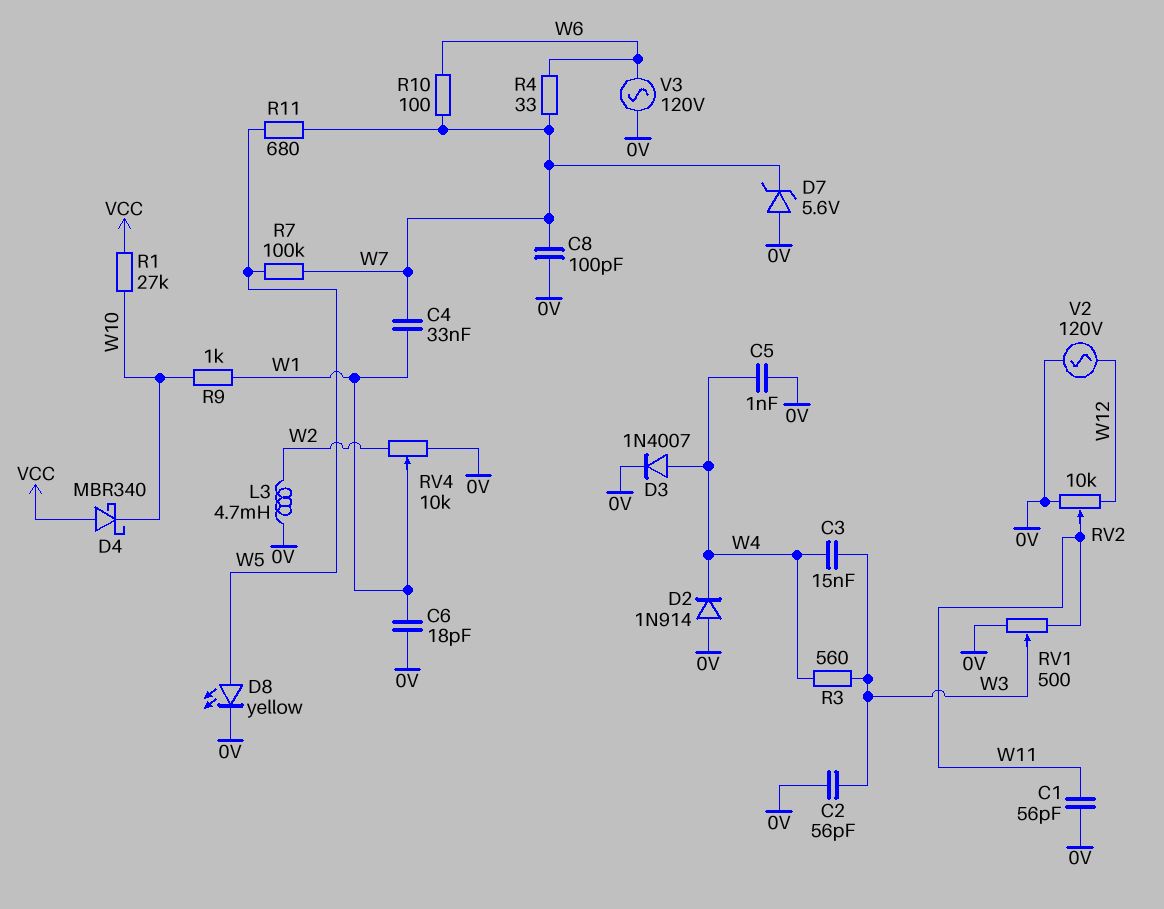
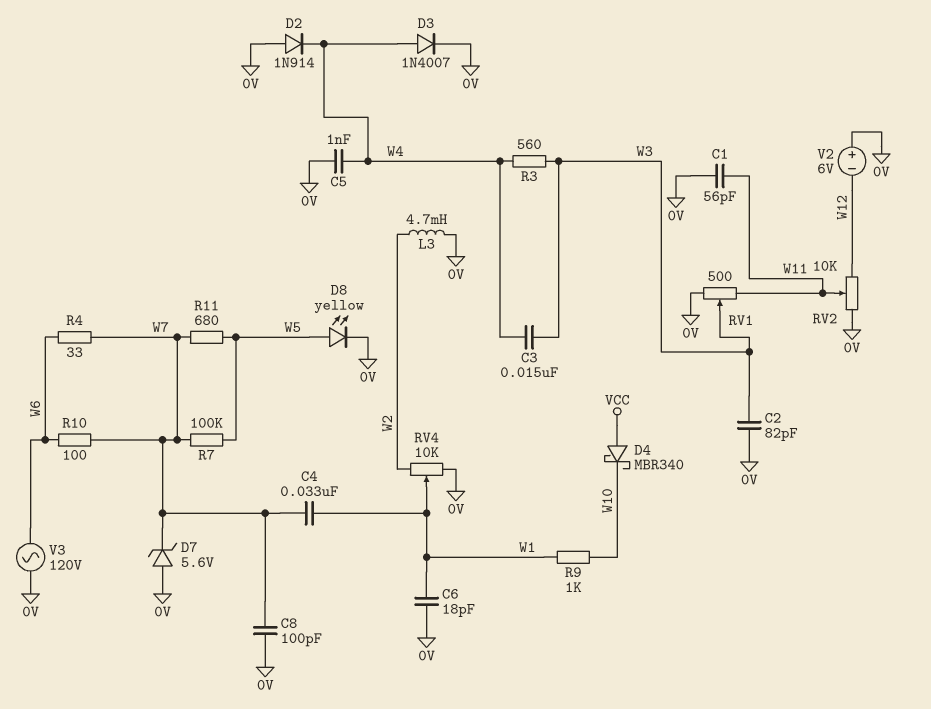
C2: 56pF (0V, W3) -> 82pF (0V, W3)
R1: 27k (VCC, W10) -> none
V2: AC 120V (0V, W12) -> 6V (plus 0V, minus W12)

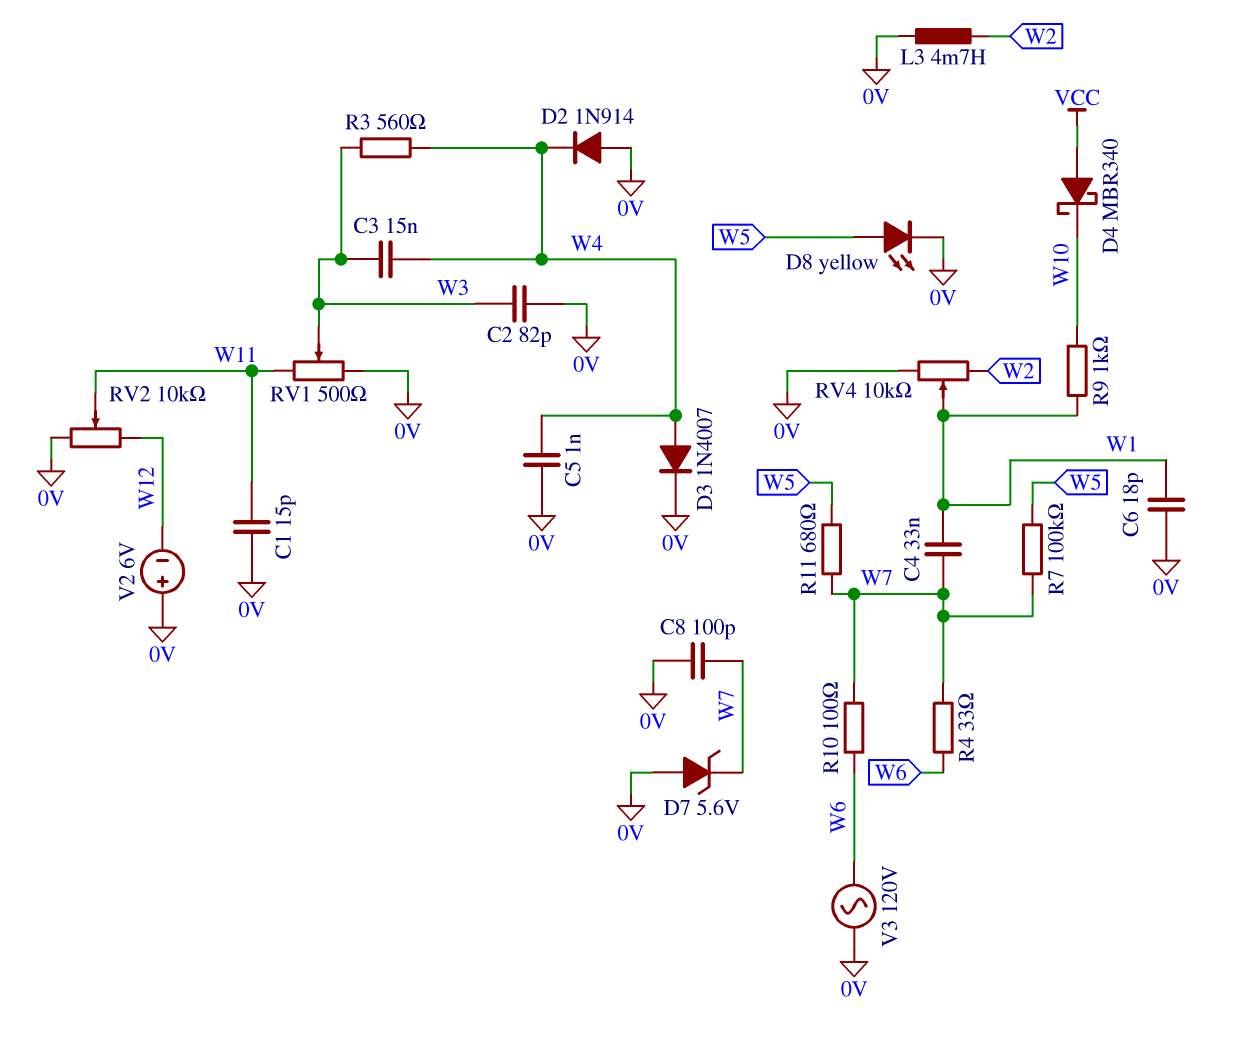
C1: 56pF (0V, W11) -> 15pF (0V, W11)

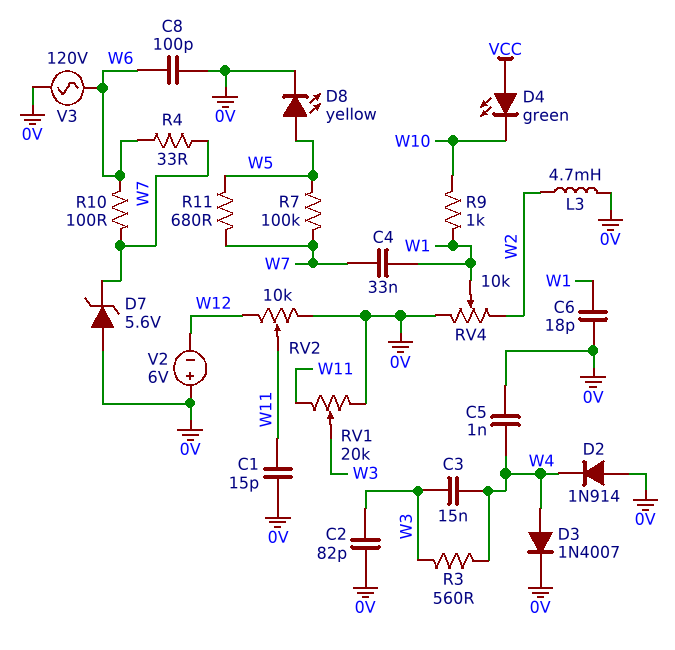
C8: 100pF (0V, W7) -> 100pF (0V, W6)
D4: schottky MBR340 (A VCC, K W10) -> LED green (A VCC, K W10)
RV1: 500 (0V, W11, wiper W3) -> 20k (0V, W11, wiper W3)

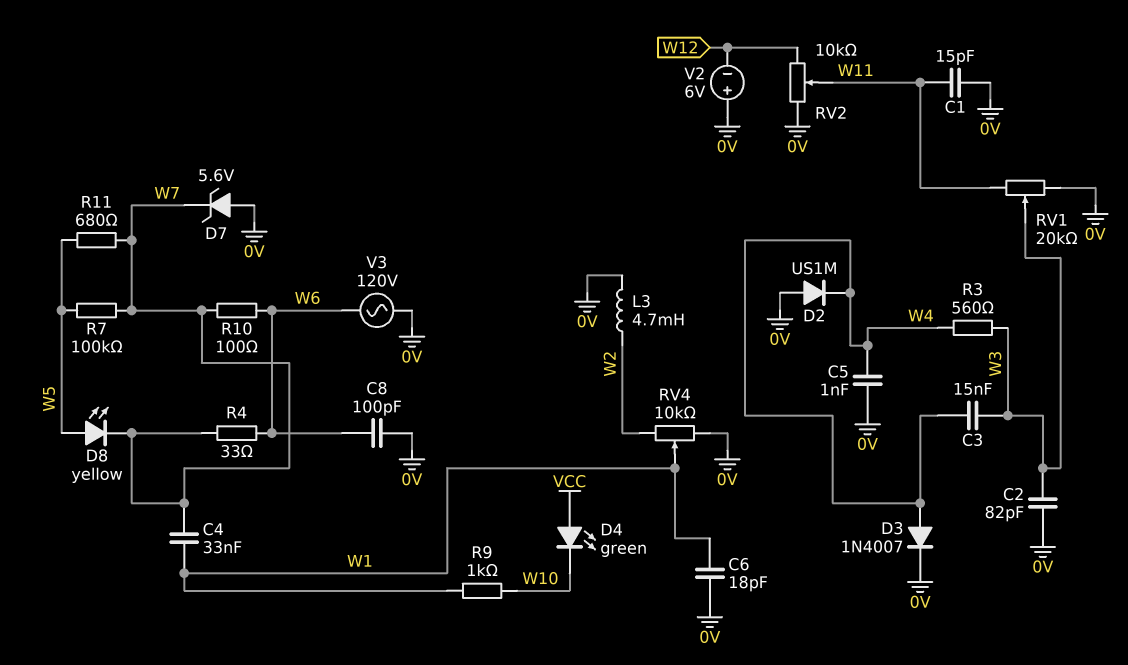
D2: diode 1N914 (A 0V, K W4) -> diode US1M (A 0V, K W4)
D8: LED yellow (A W5, K 0V) -> LED yellow (A W5, K W7)

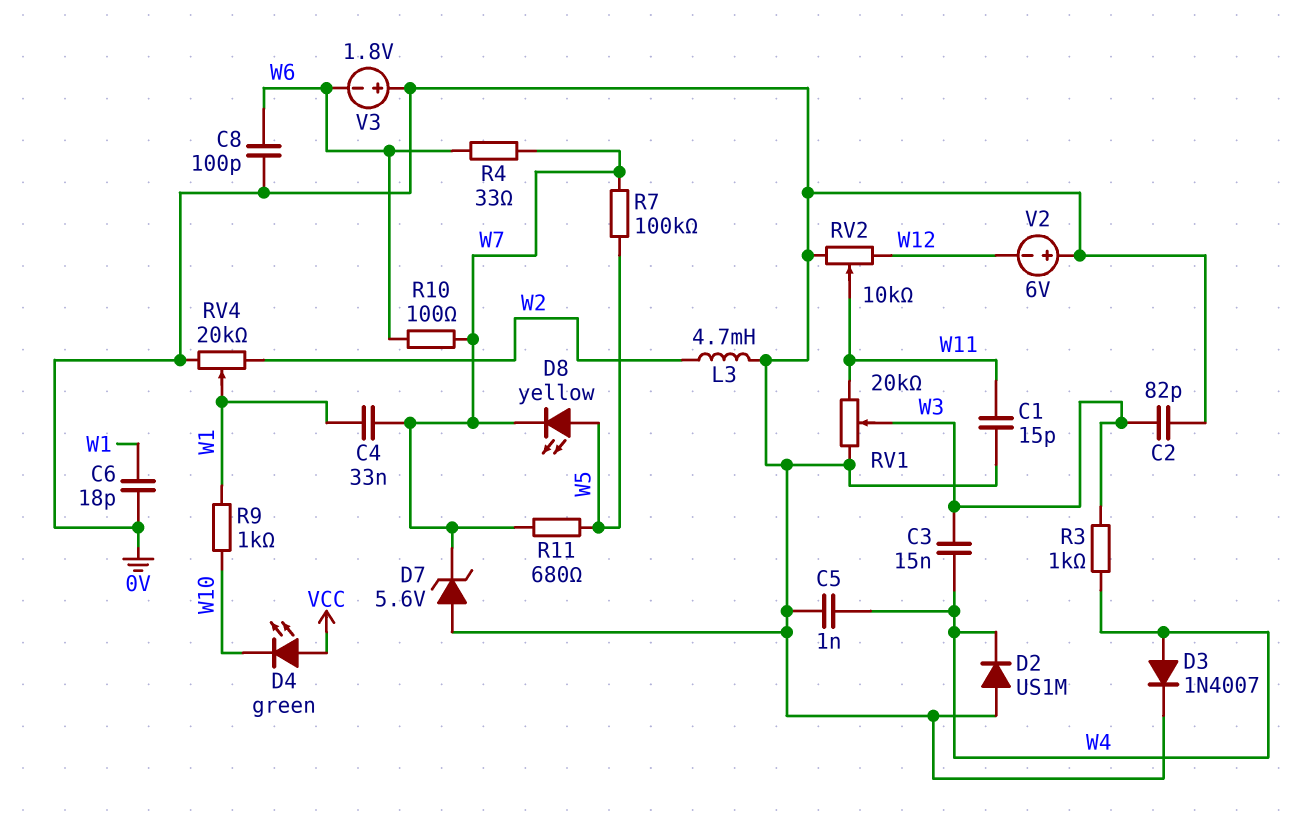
R3: 560 (W3, W4) -> 1k (W3, W4)
RV4: 10k (0V, W2, wiper W1) -> 20k (0V, W2, wiper W1)
V3: AC 120V (0V, W6) -> 1.8V (plus 0V, minus W6)

